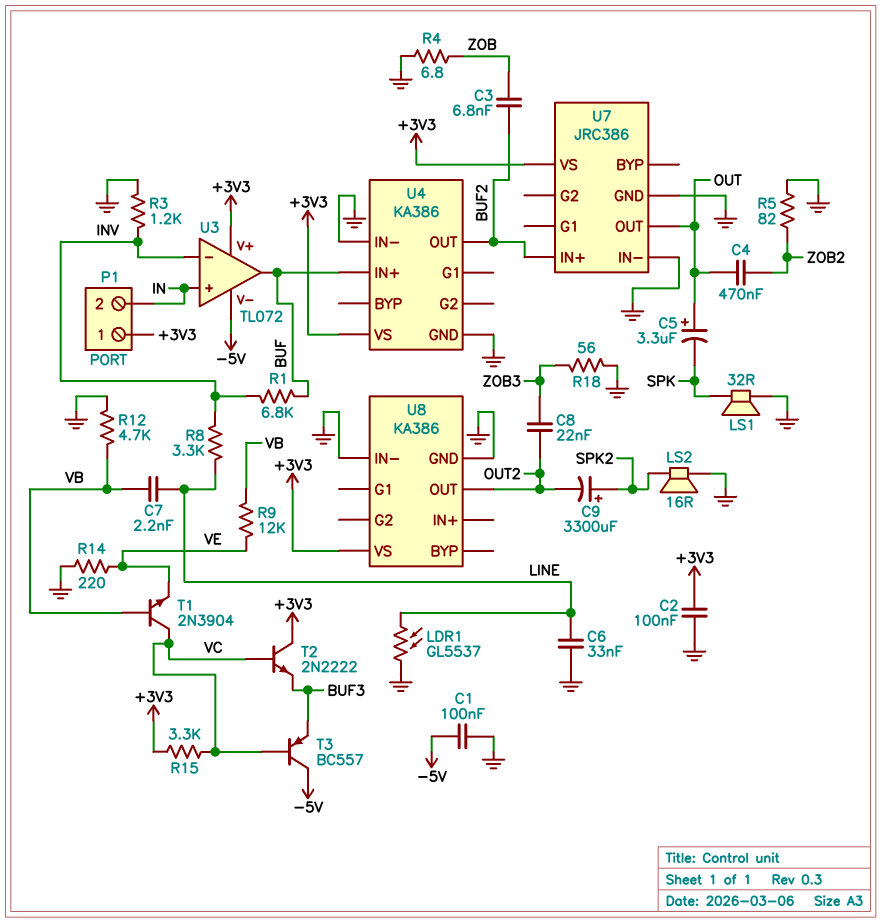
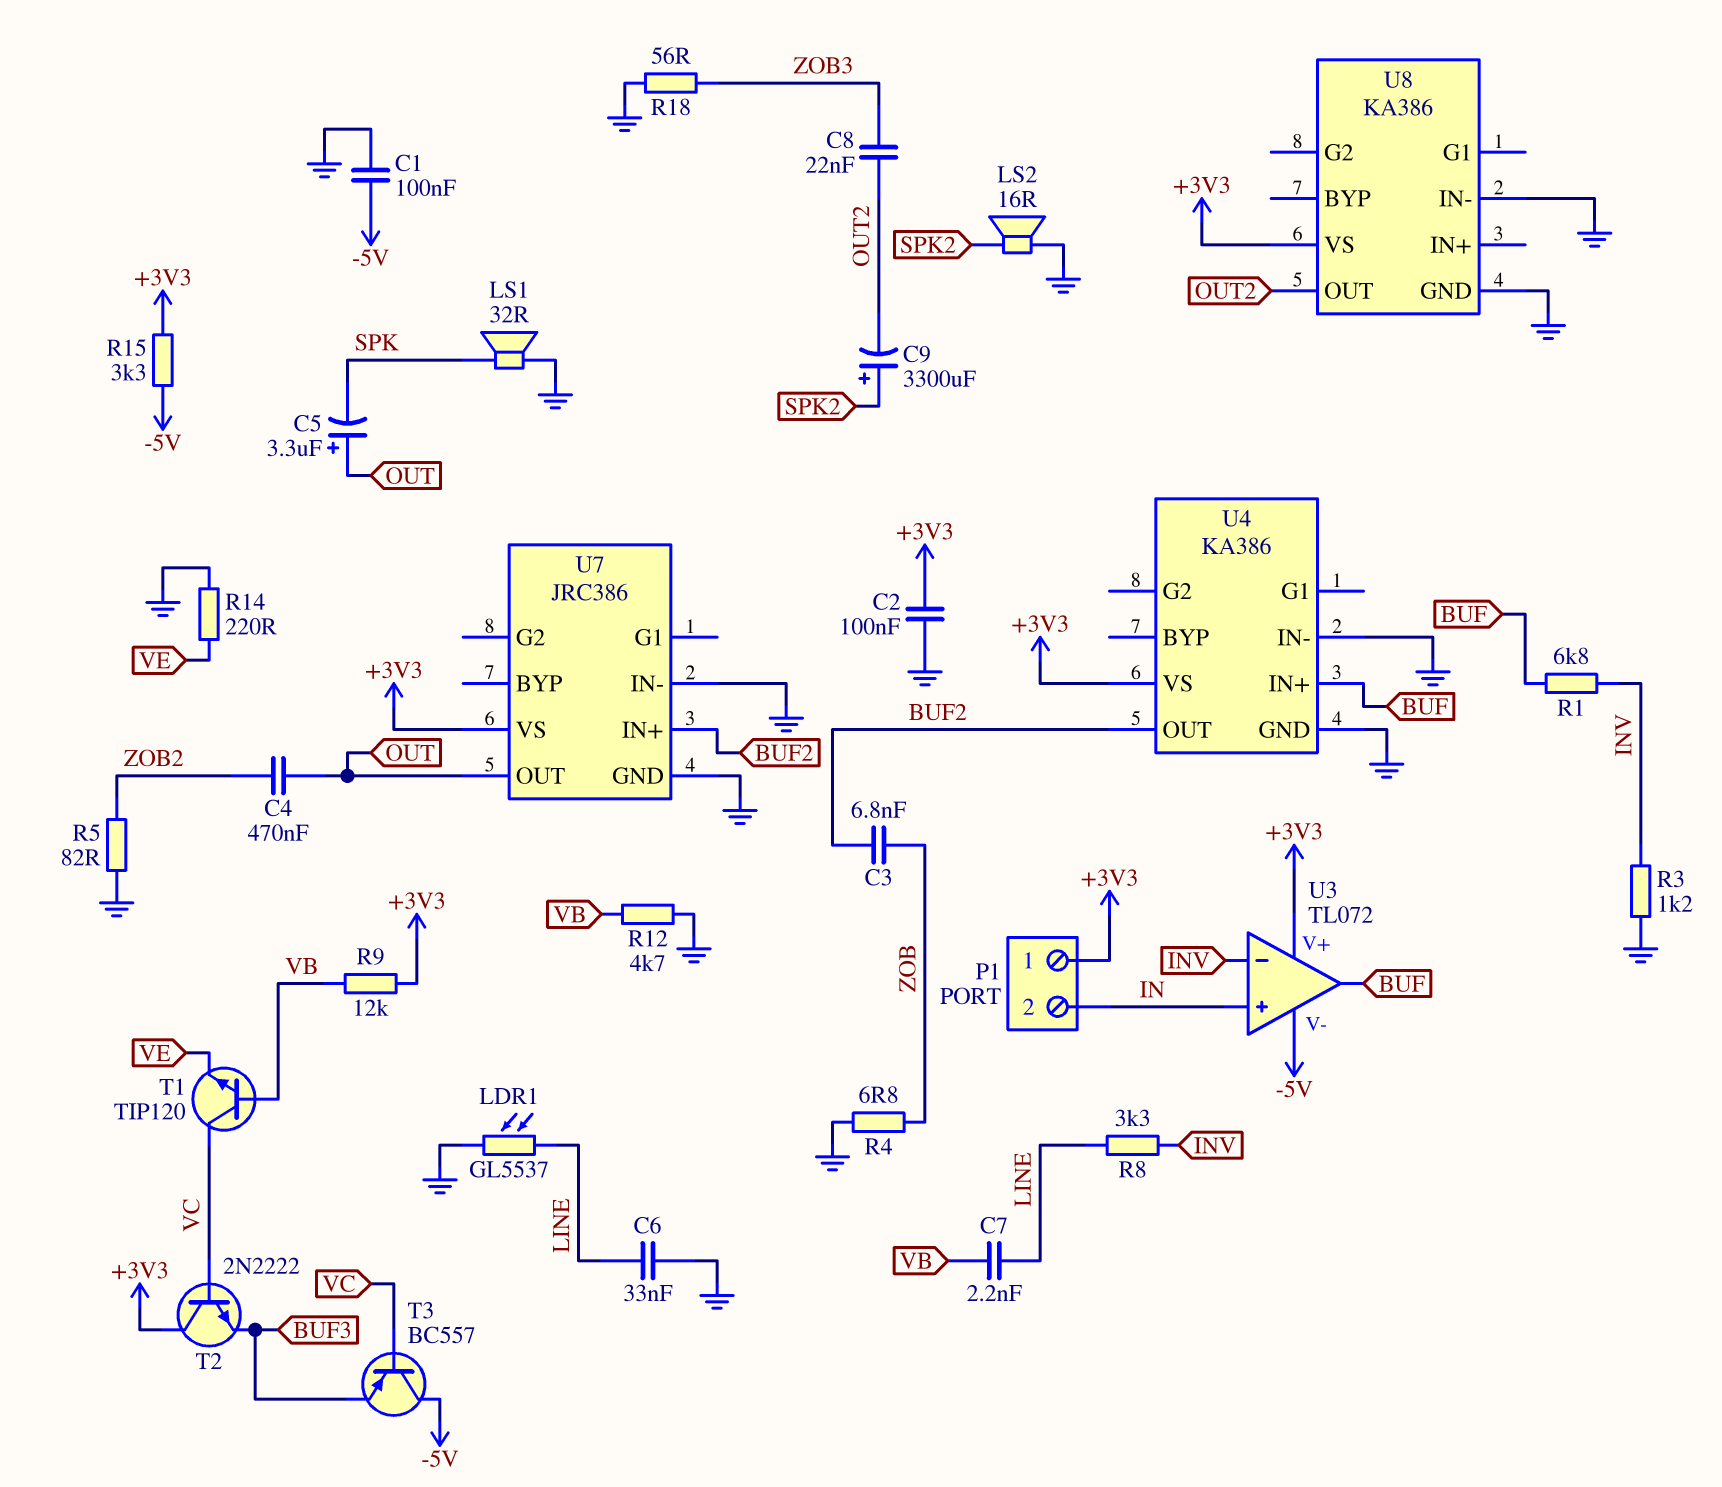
R9: 12k (VB, VE) -> 12k (+3V3, VB)
R15: 3.3k (+3V3, VC) -> 3.3k (+3V3, -5V)
T1: NPN 2N3904 (B VB, C VC, E VE) -> NPN TIP120 (B VB, C VC, E VE)

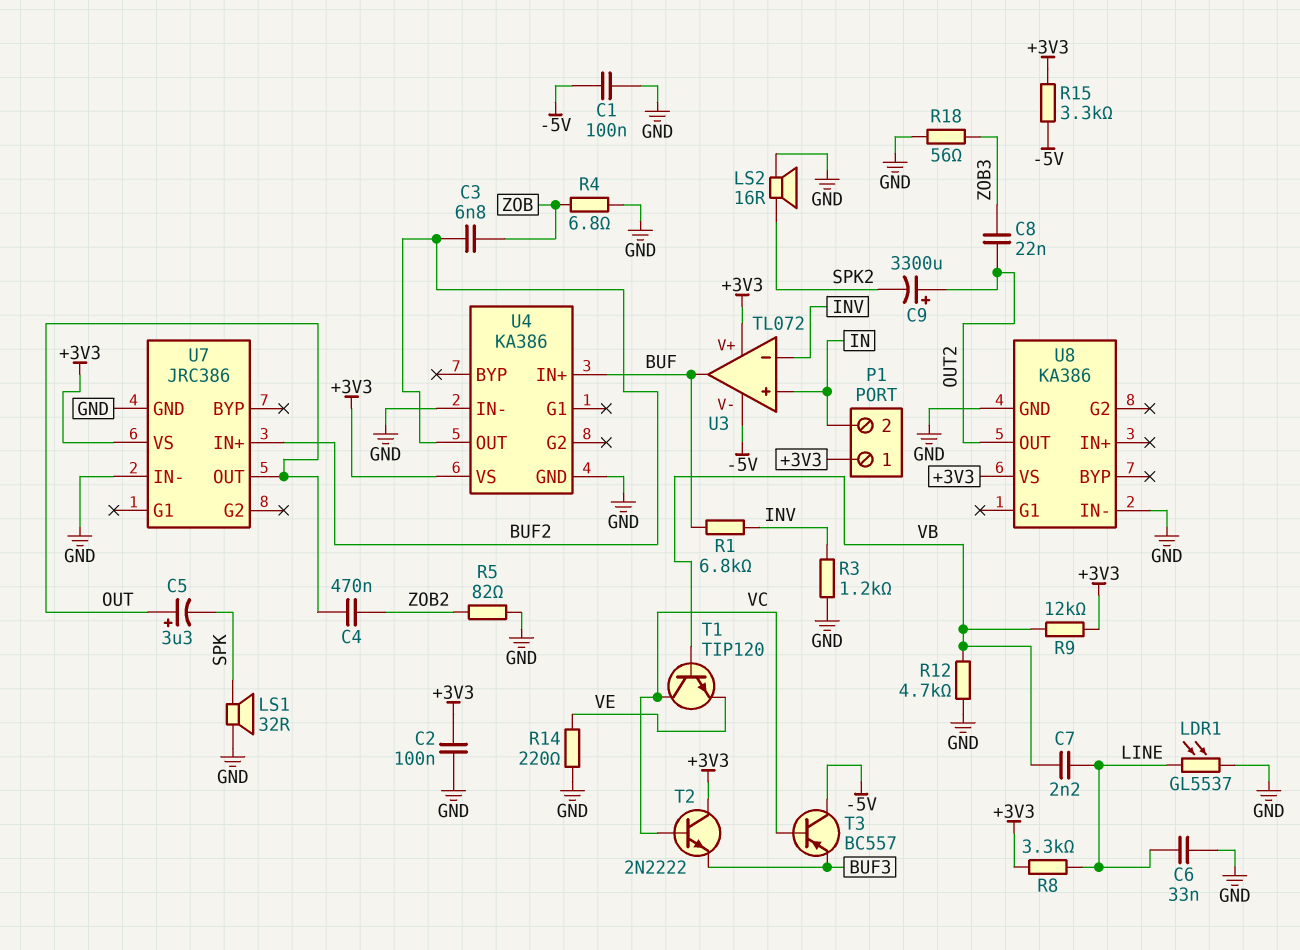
C9: 3300uF (plus SPK2, minus OUT2) -> 3300uF (plus OUT2, minus SPK2)
R8: 3.3k (INV, LINE) -> 3.3k (+3V3, LINE)

